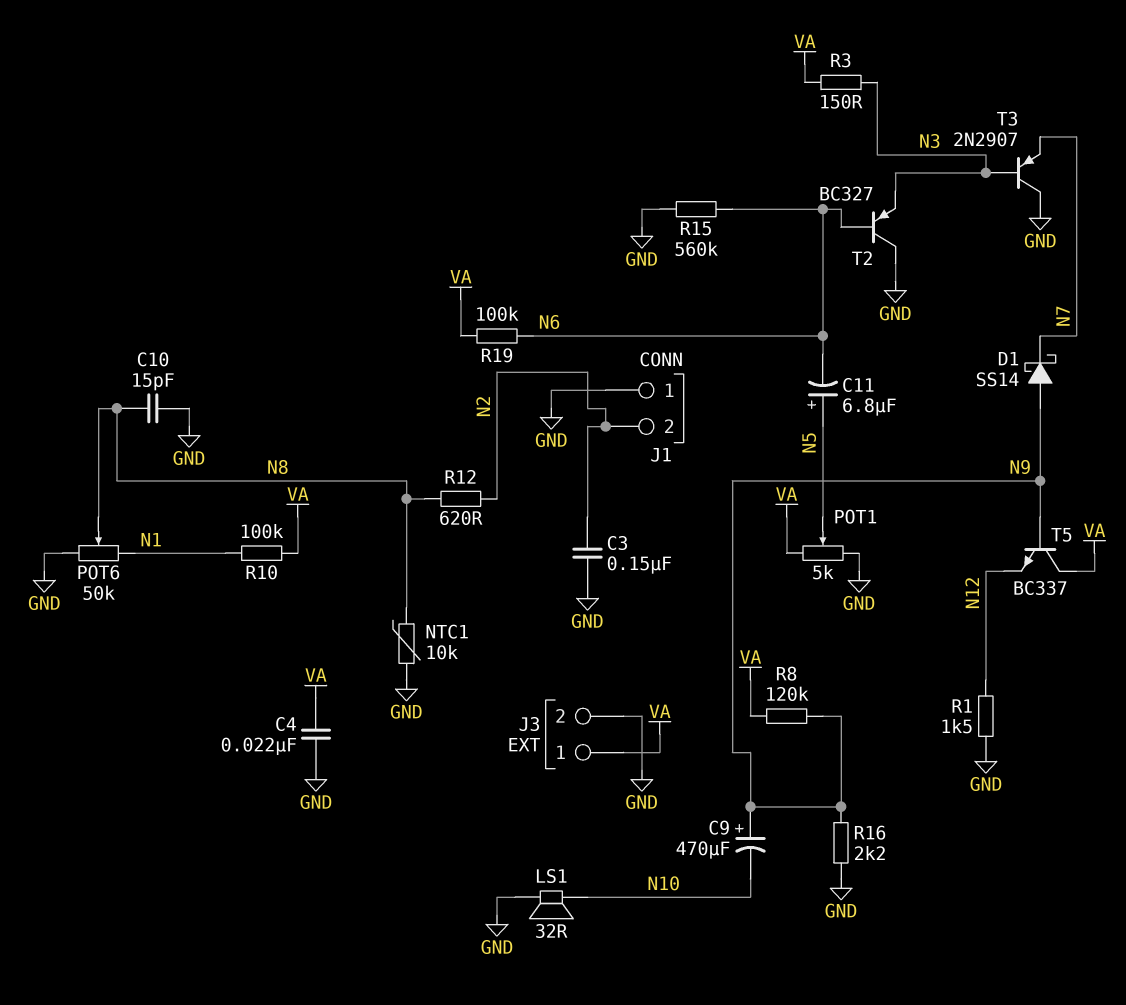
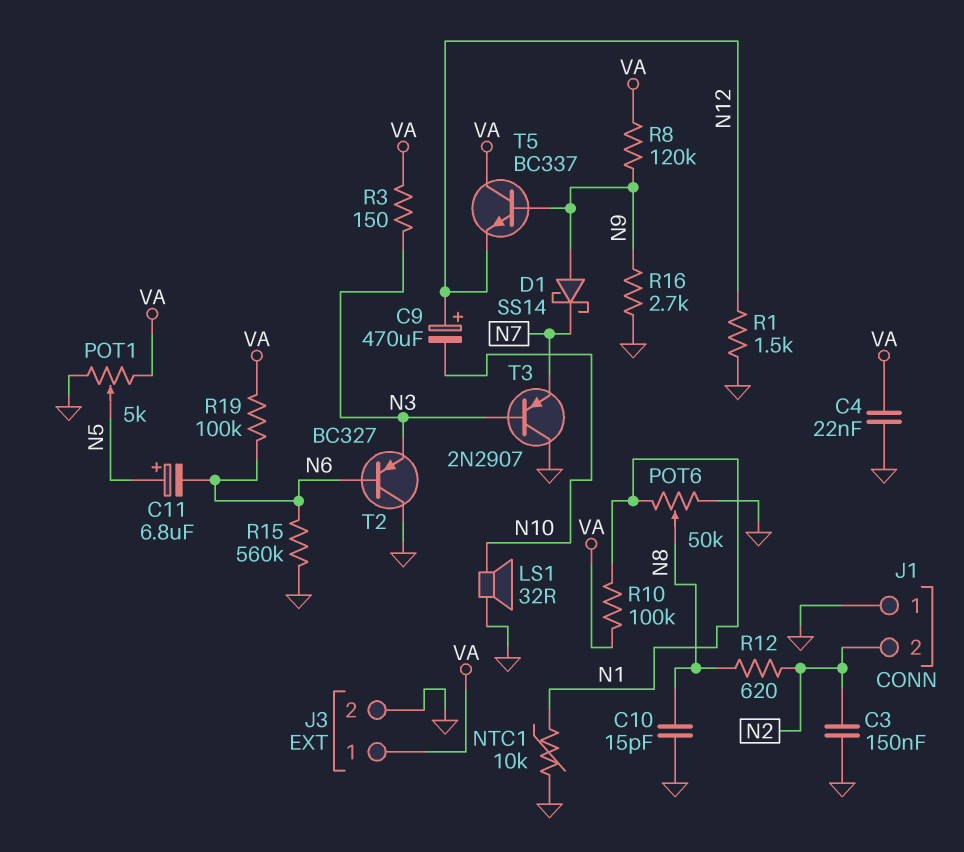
C9: 470uF (plus N9, minus N10) -> 470uF (plus N12, minus N10)
NTC1: 10k (GND, N8) -> 10k (GND, N1)
R16: 2.2k (GND, N9) -> 2.7k (GND, N9)

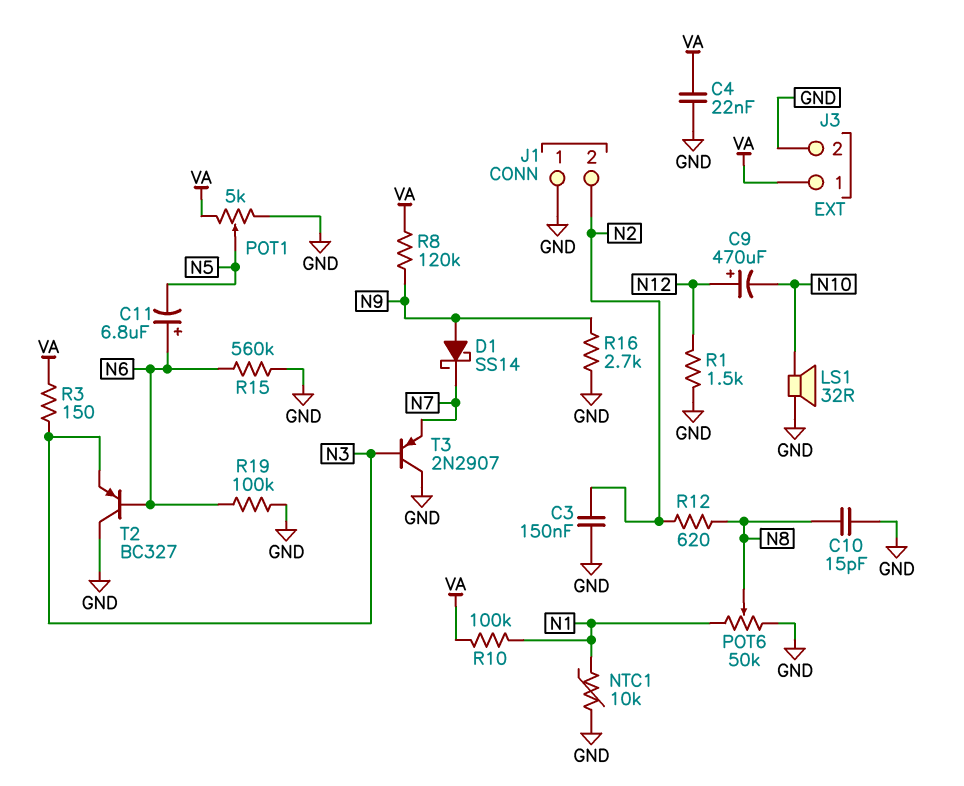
C11: 6.8uF (plus N5, minus N6) -> 6.8uF (plus N6, minus N5)
R19: 100k (N6, VA) -> 100k (GND, N6)
T5: NPN BC337 (B N9, C VA, E N12) -> none

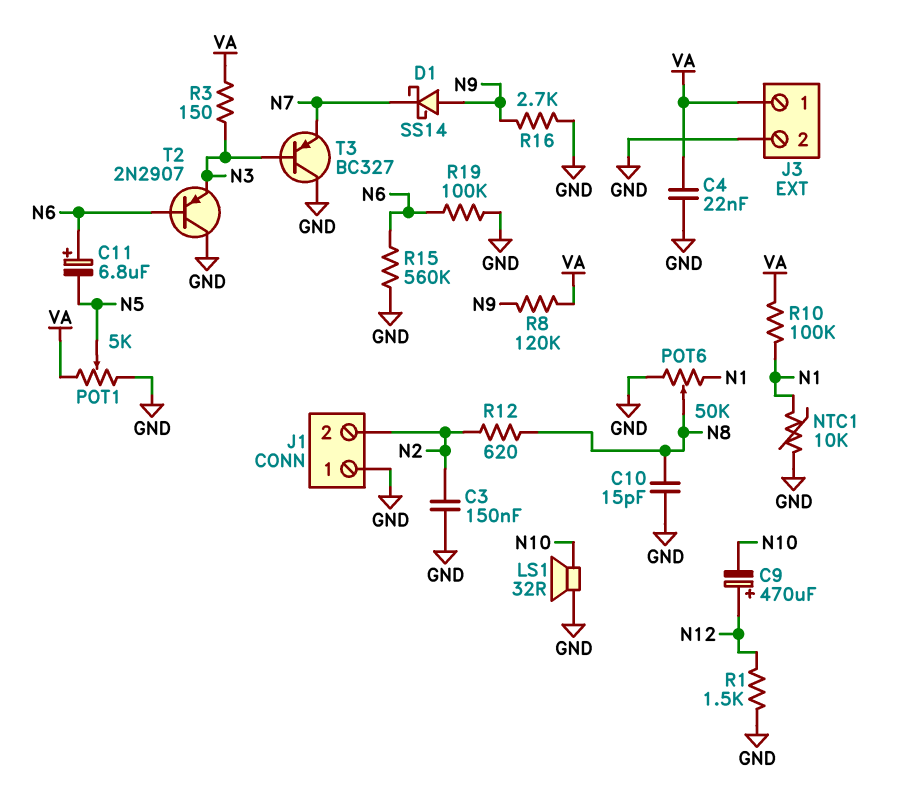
T2: PNP BC327 (B N6, C GND, E N3) -> PNP 2N2907 (B N6, C GND, E N3)
T3: PNP 2N2907 (B N3, C GND, E N7) -> PNP BC327 (B N3, C GND, E N7)

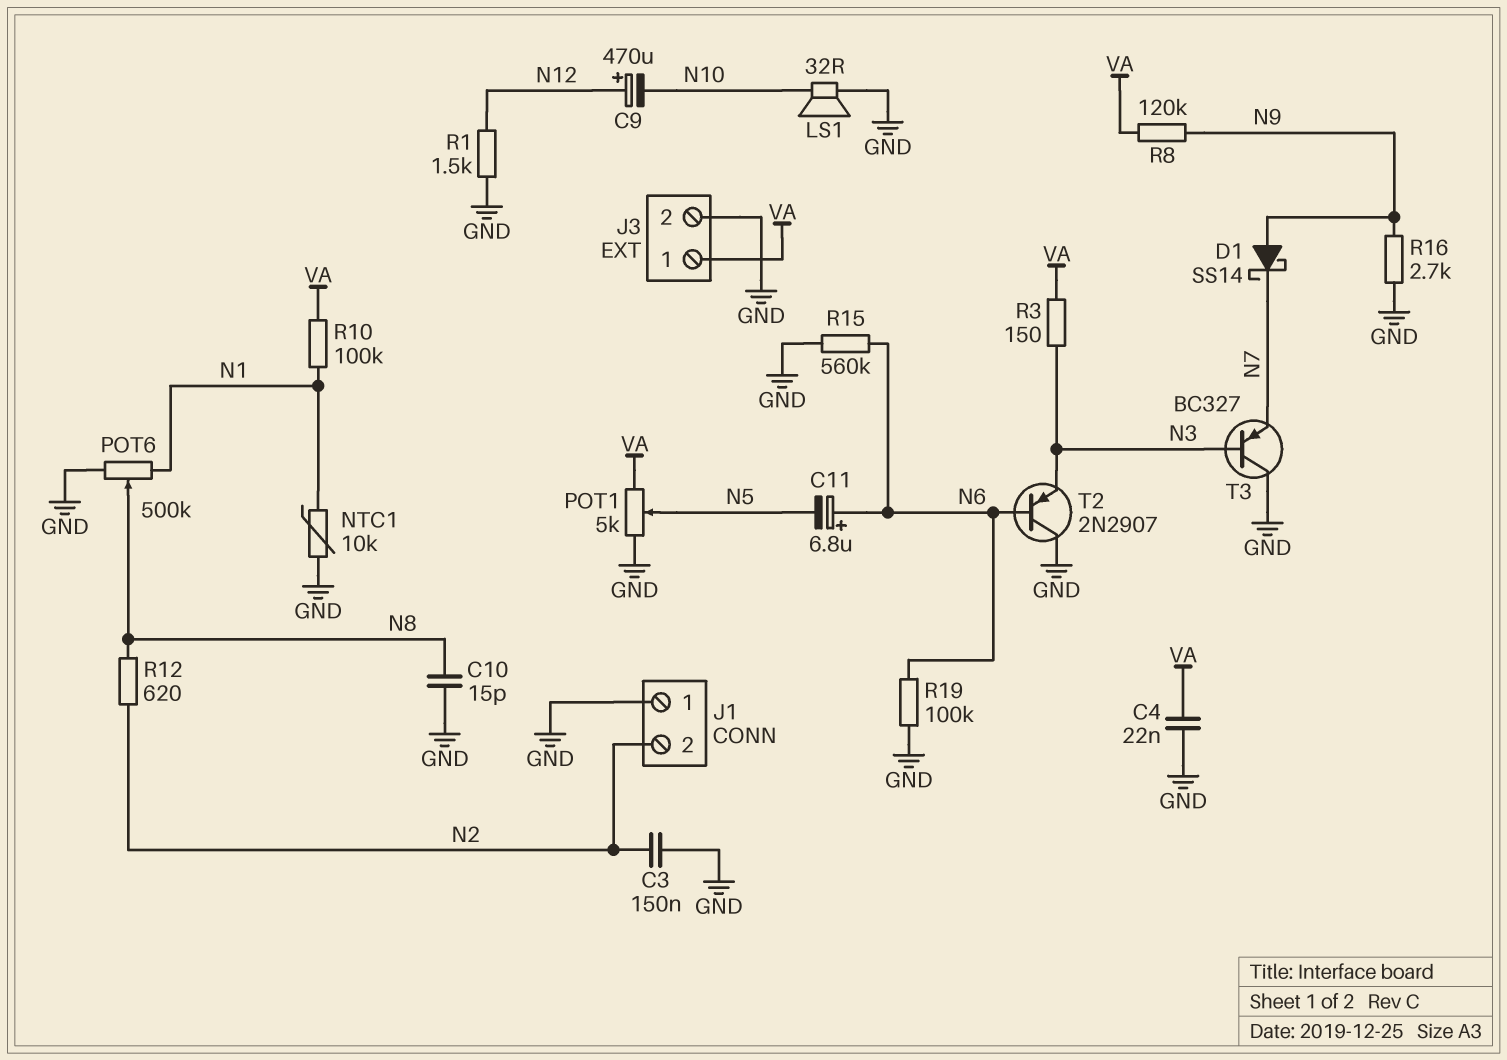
POT6: 50k (GND, N1, wiper N8) -> 500k (GND, N1, wiper N8)

